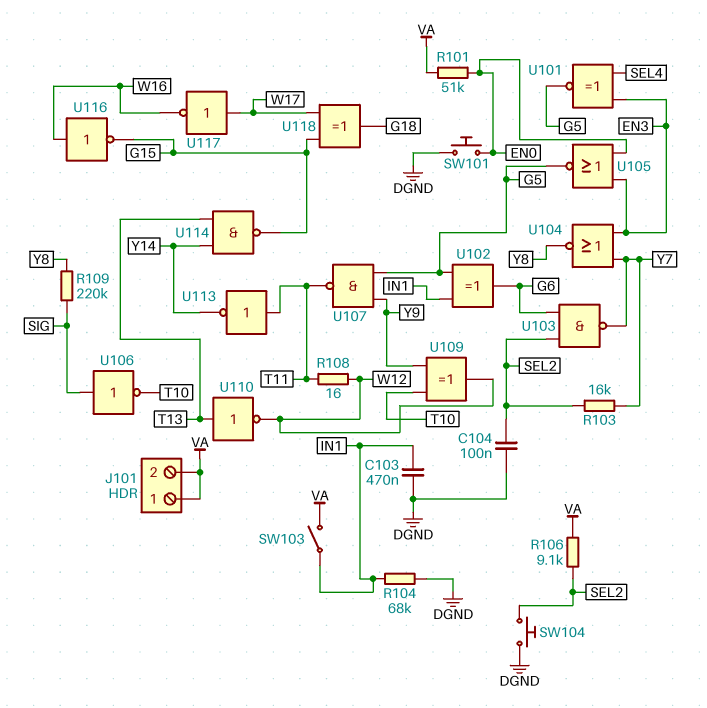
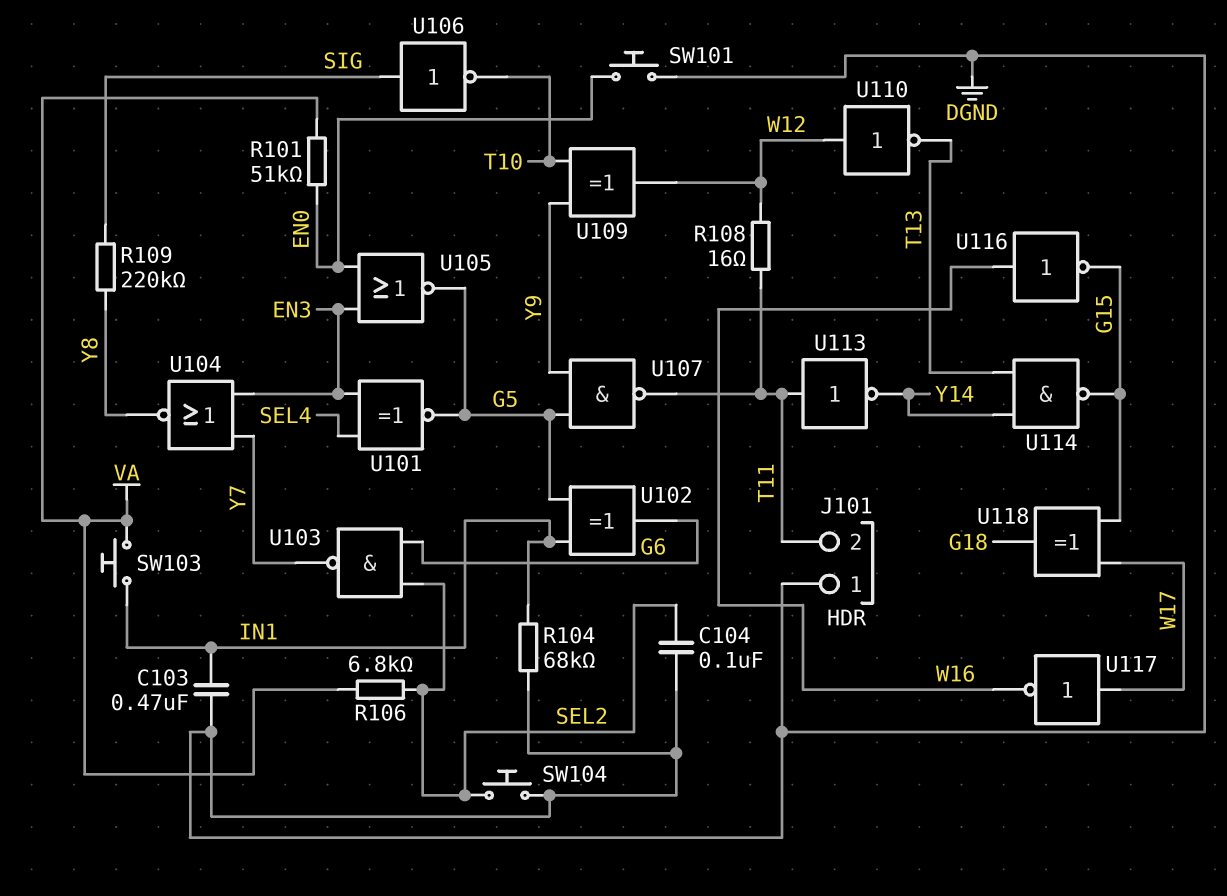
J101 pin 1: VA -> DGND
J101 pin 2: VA -> T11
R103: 16k (SEL2, Y7) -> none
R106: 9.1k (SEL2, VA) -> 6.8k (SEL2, VA)
SW103: switch (IN1, VA) -> button (IN1, VA)
U110: NOT (in T13, out W12) -> NOT (in W12, out T13)

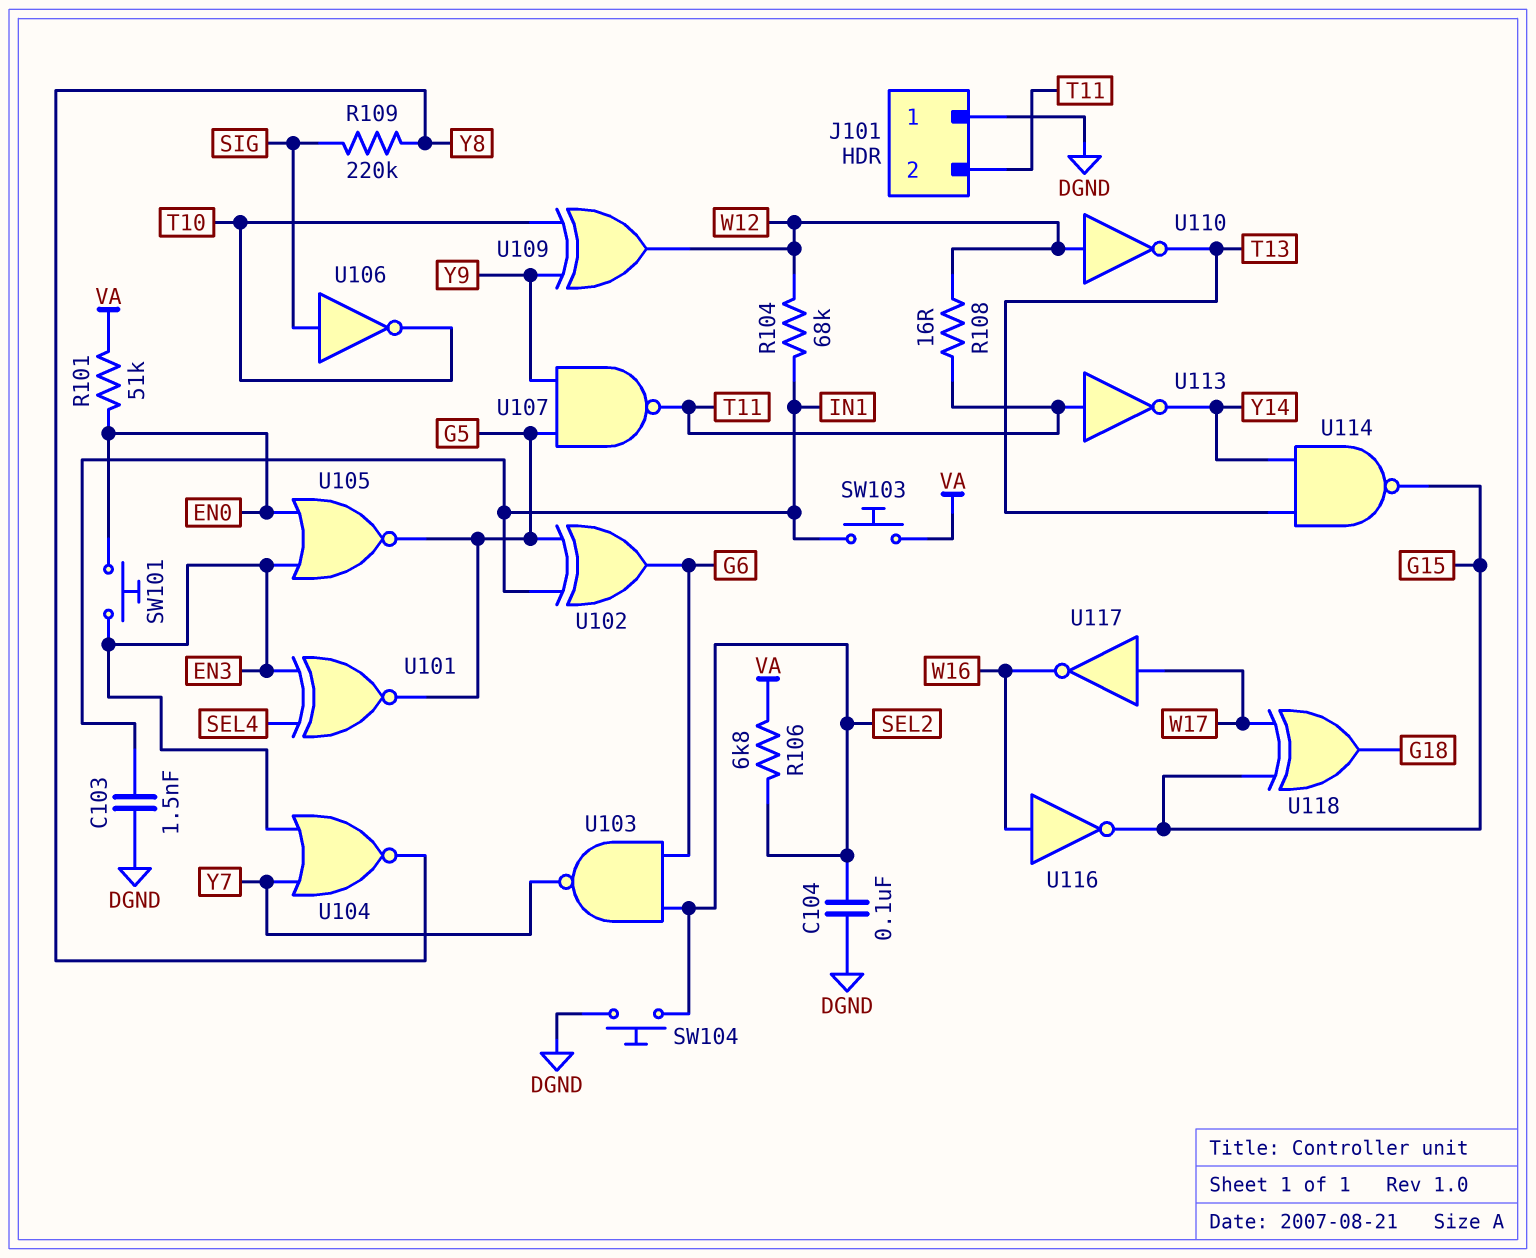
C103: 470nF (DGND, IN1) -> 1.5nF (DGND, IN1)
R104: 68k (DGND, IN1) -> 68k (IN1, W12)
SW101: button (DGND, EN0) -> button (EN0, EN3)

